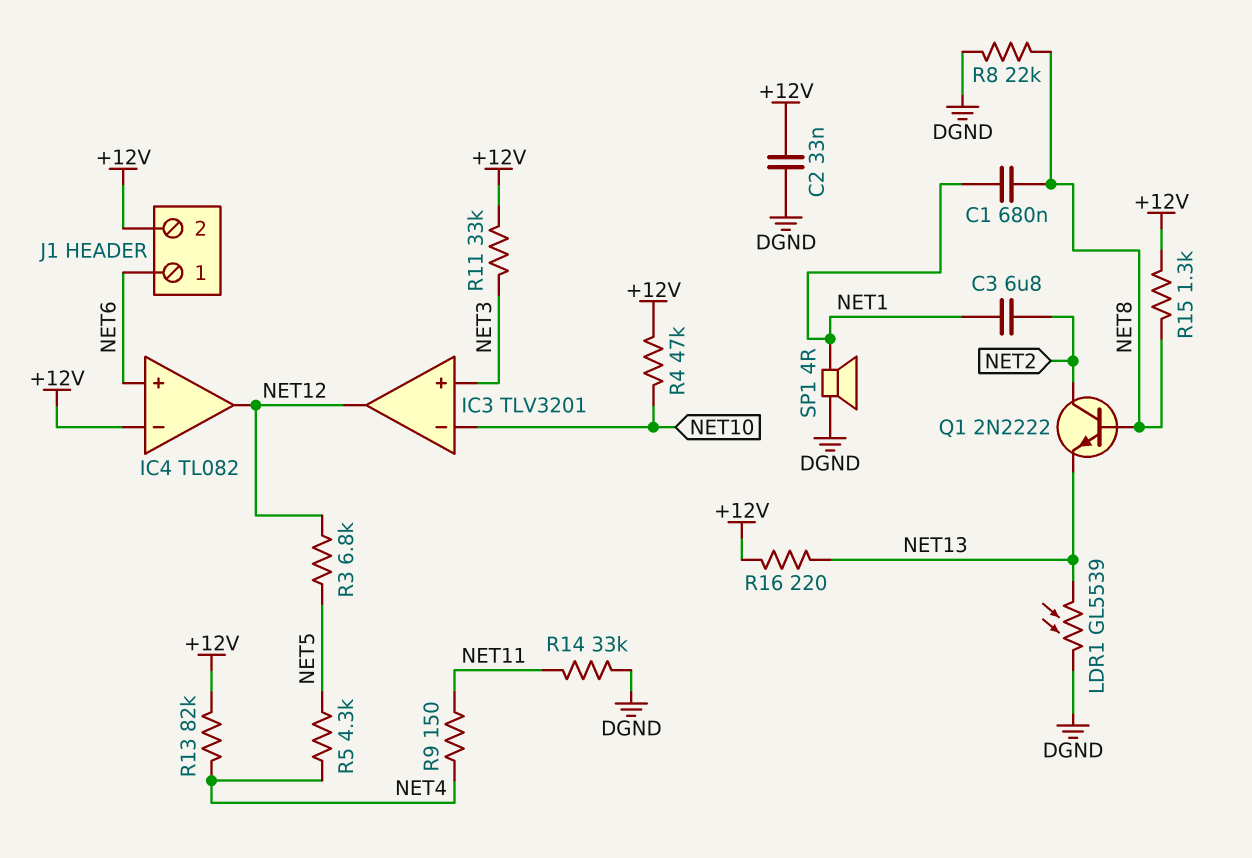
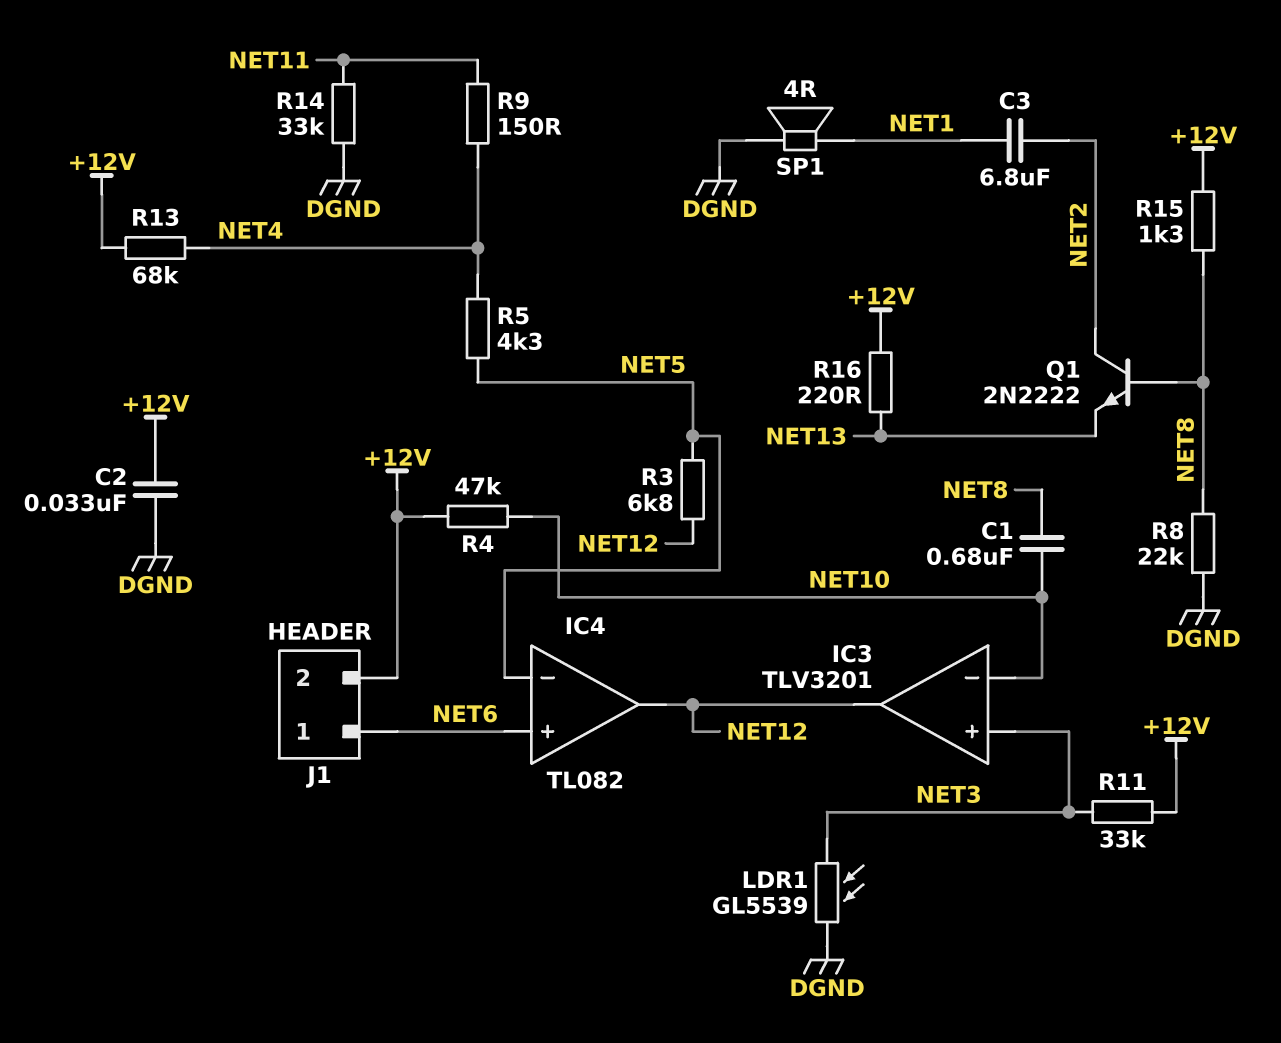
C1: 680nF (NET1, NET8) -> 680nF (NET8, NET10)
IC4 pin in-: +12V -> NET5
LDR1: GL5539 (DGND, NET13) -> GL5539 (DGND, NET3)
R13: 82k (+12V, NET4) -> 68k (+12V, NET4)

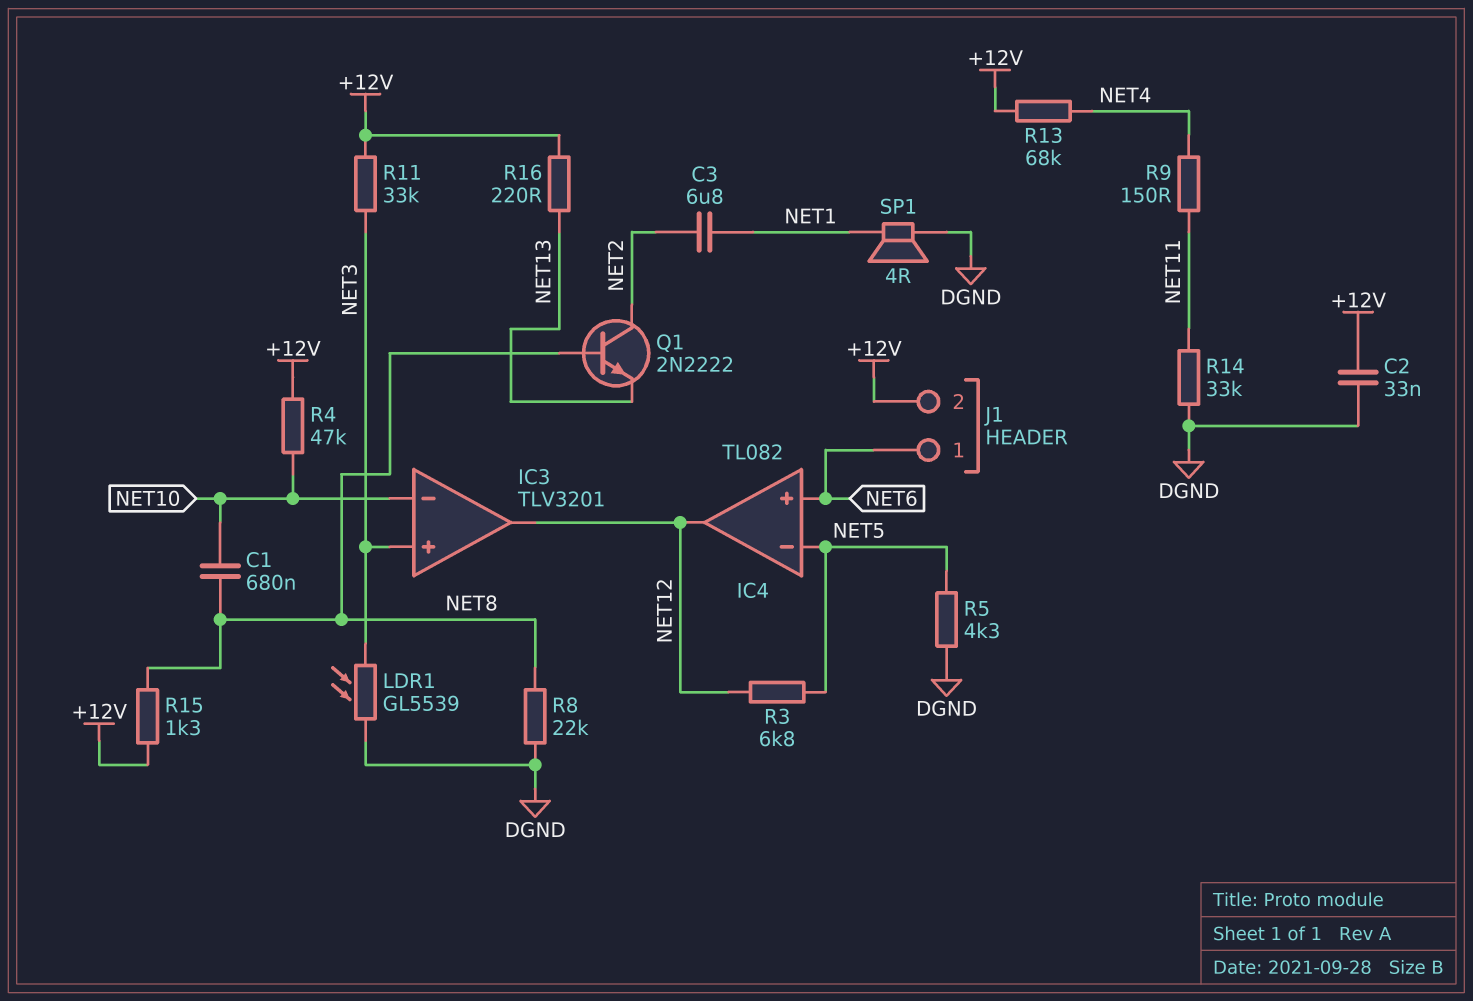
R5: 4.3k (NET4, NET5) -> 4.3k (DGND, NET5)

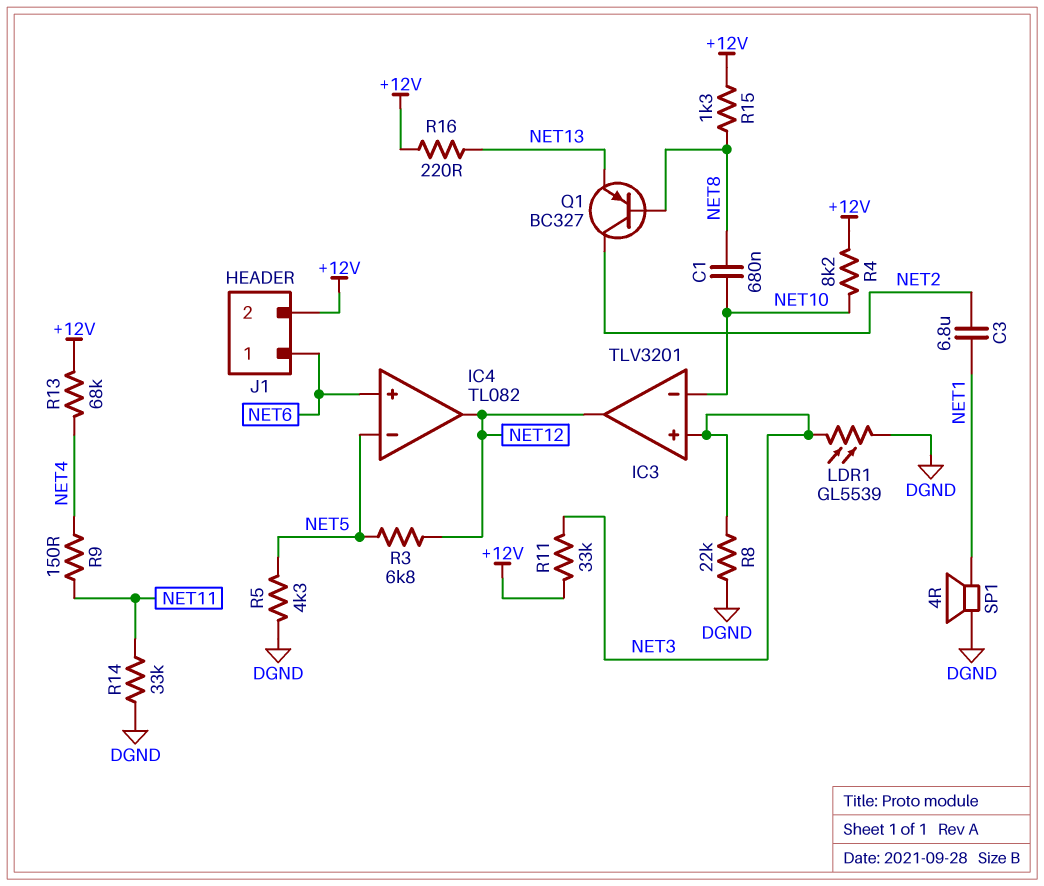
C2: 33nF (+12V, DGND) -> none
Q1: NPN 2N2222 (B NET8, C NET2, E NET13) -> PNP BC327 (B NET8, C NET2, E NET13)
R4: 47k (+12V, NET10) -> 8.2k (+12V, NET10)
R8: 22k (DGND, NET8) -> 22k (DGND, NET3)

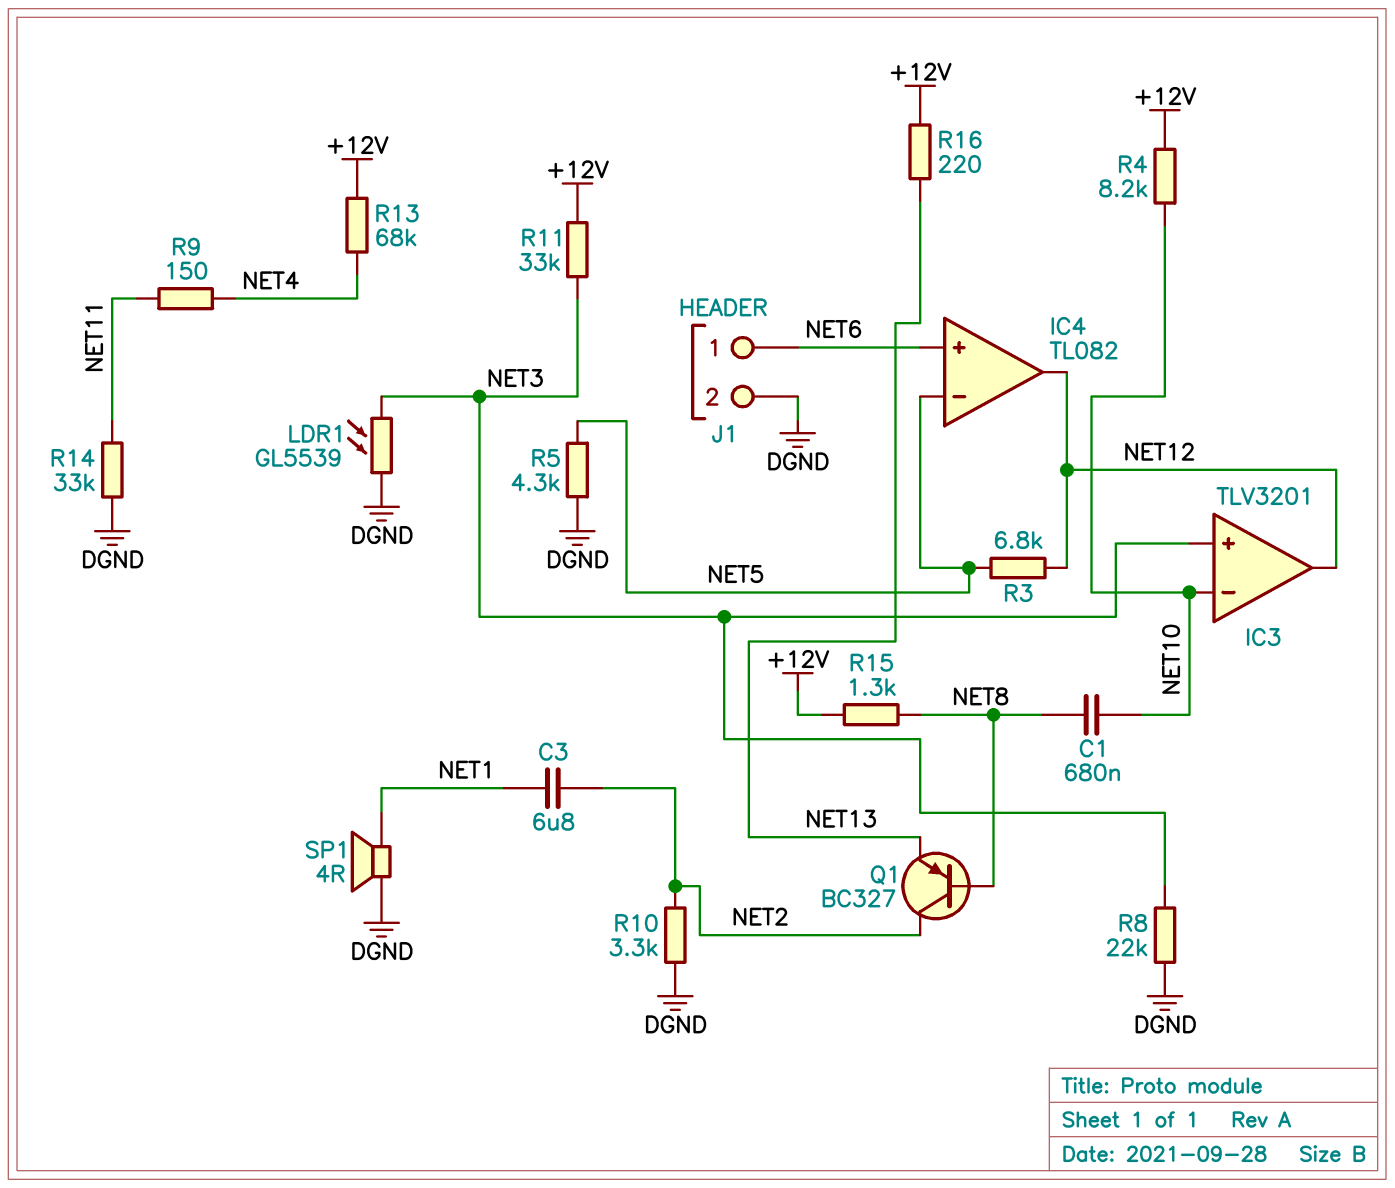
J1 pin 2: +12V -> DGND
R10: none -> 3.3k (DGND, NET2)

